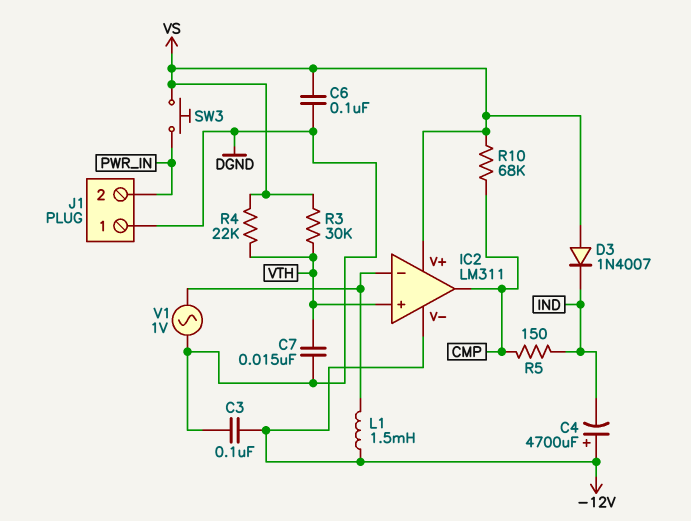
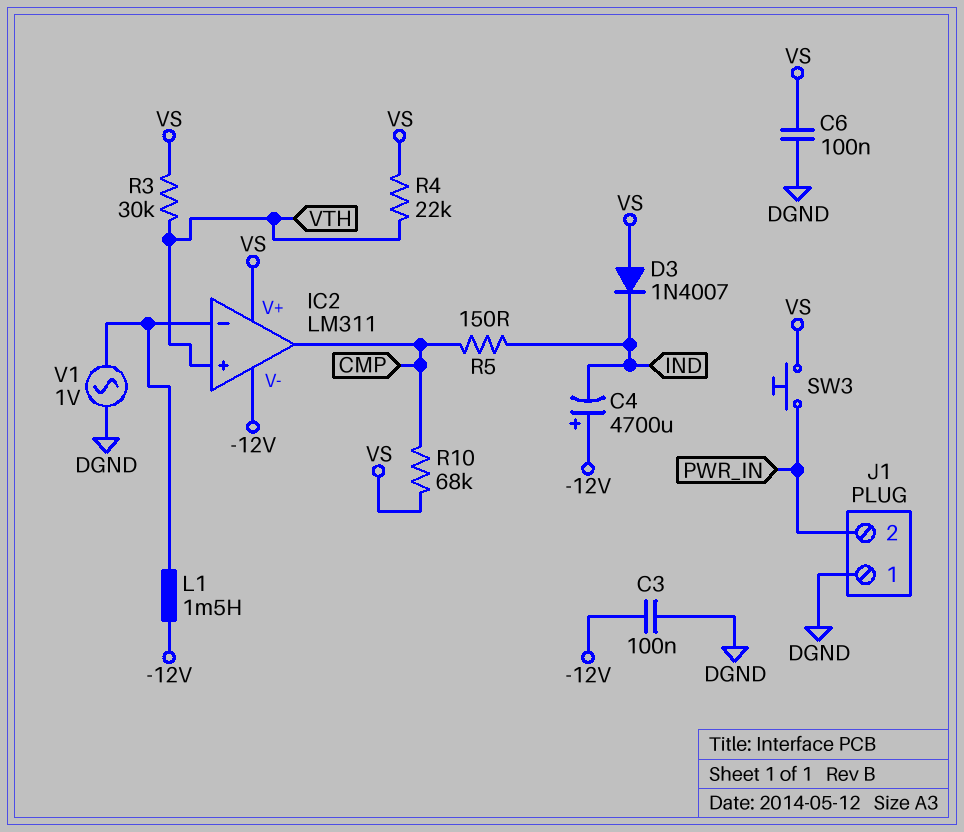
C7: 15nF (DGND, VTH) -> none

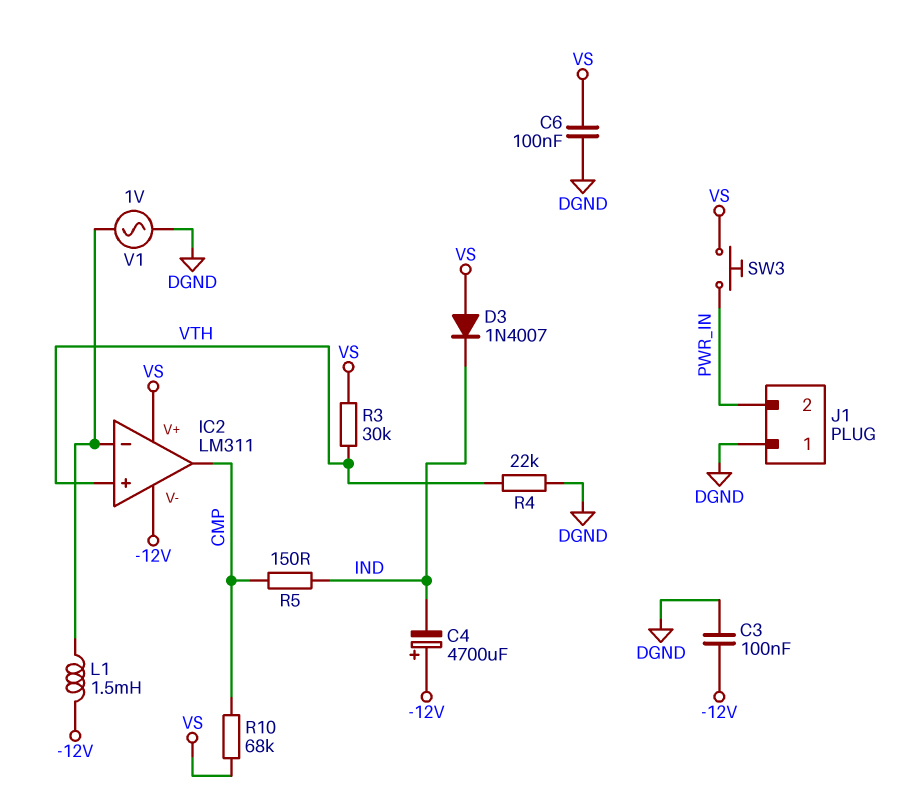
R4: 22k (VS, VTH) -> 22k (DGND, VTH)

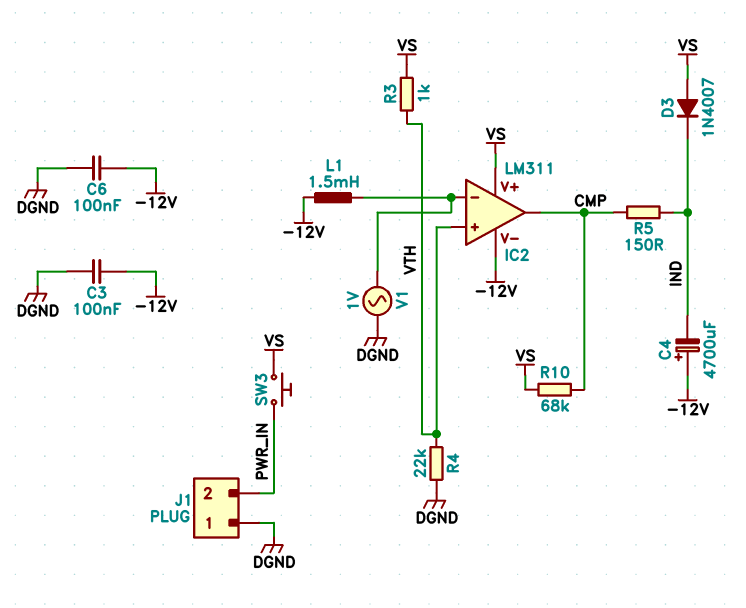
C6: 100nF (DGND, VS) -> 100nF (-12V, DGND)
R3: 30k (VS, VTH) -> 1k (VS, VTH)

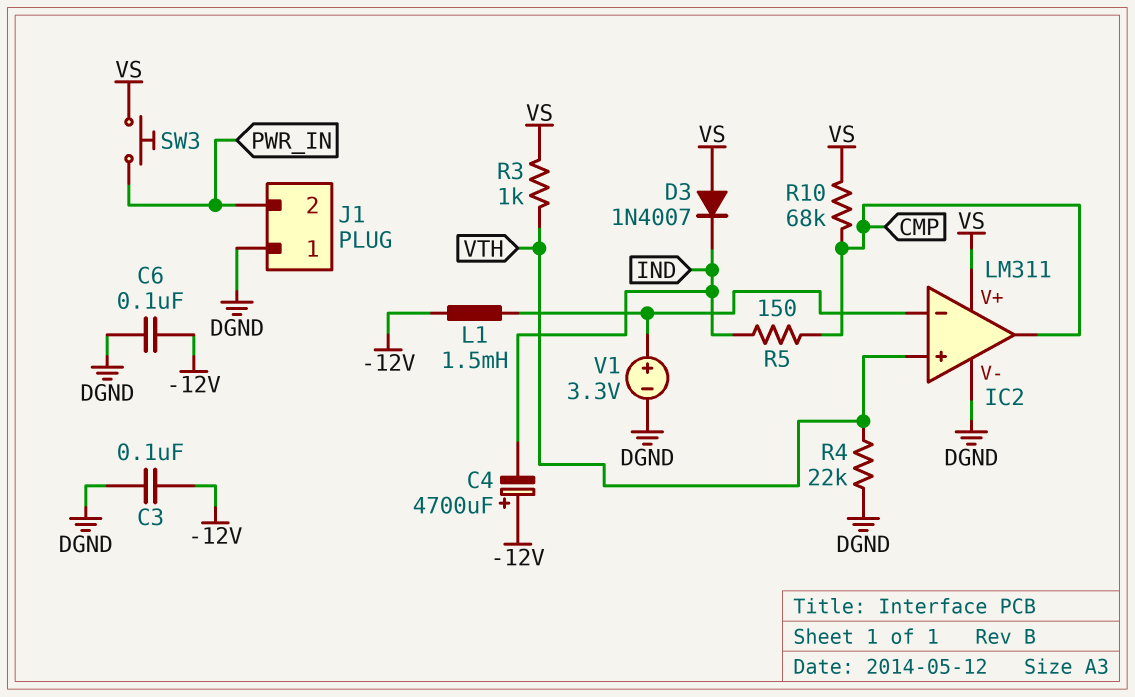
IC2 pin V-: -12V -> DGND
V1: AC 1V (DGND, IC2/in-) -> 3.3V (plus IC2/in-, minus DGND)

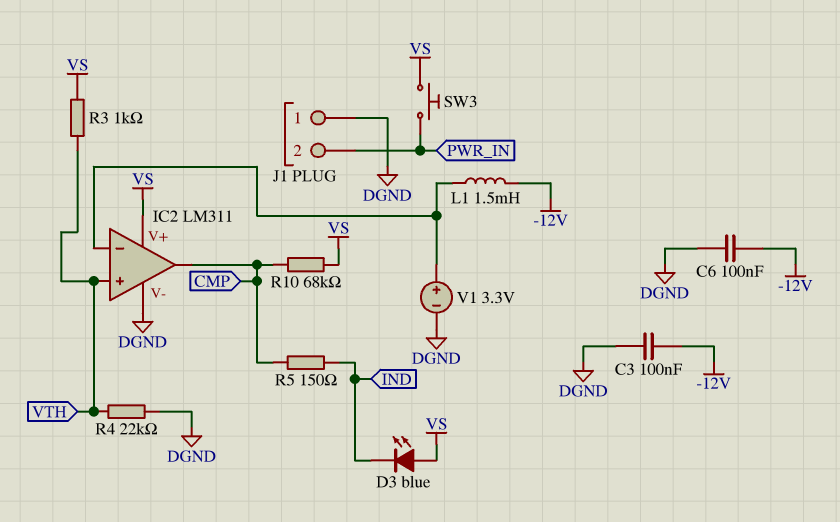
C4: 4700uF (plus -12V, minus IND) -> none
D3: diode 1N4007 (A VS, K IND) -> LED blue (A VS, K IND)

